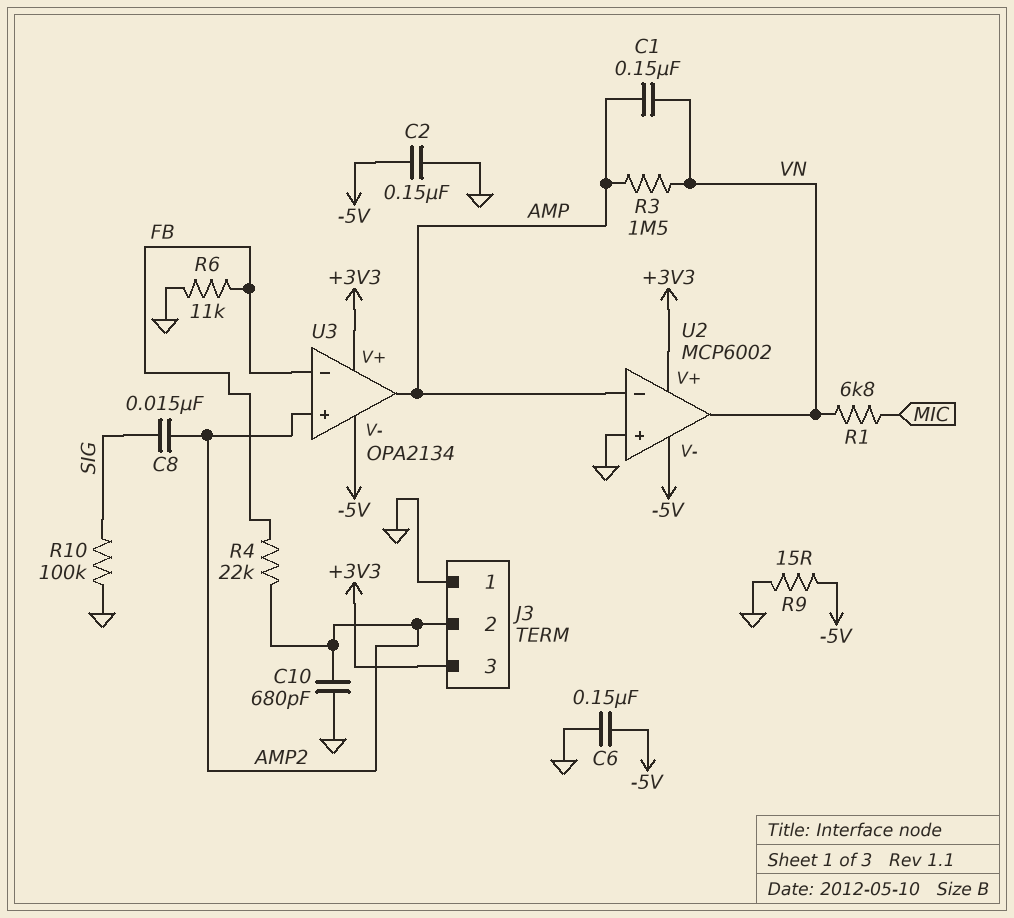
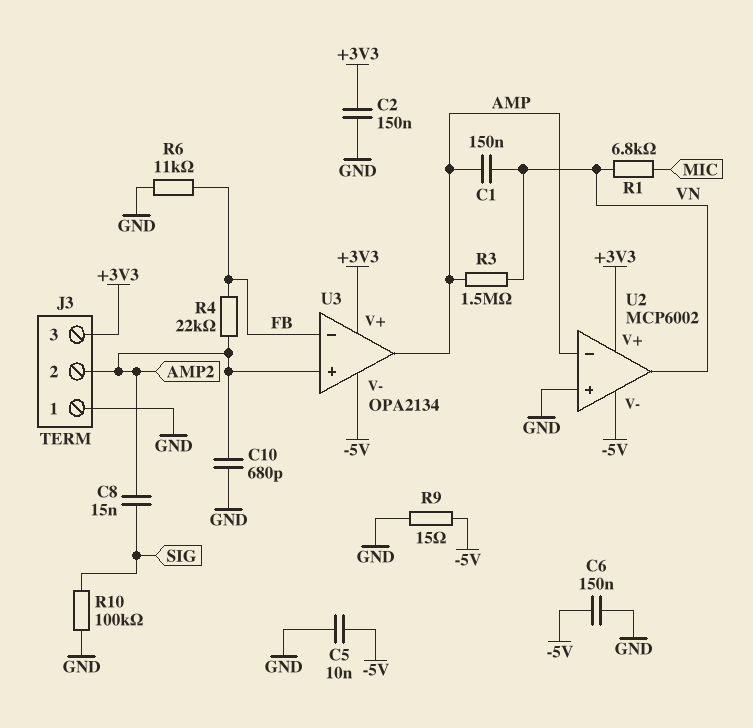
C2: 150nF (-5V, GND) -> 150nF (+3V3, GND)
C5: none -> 10nF (-5V, GND)

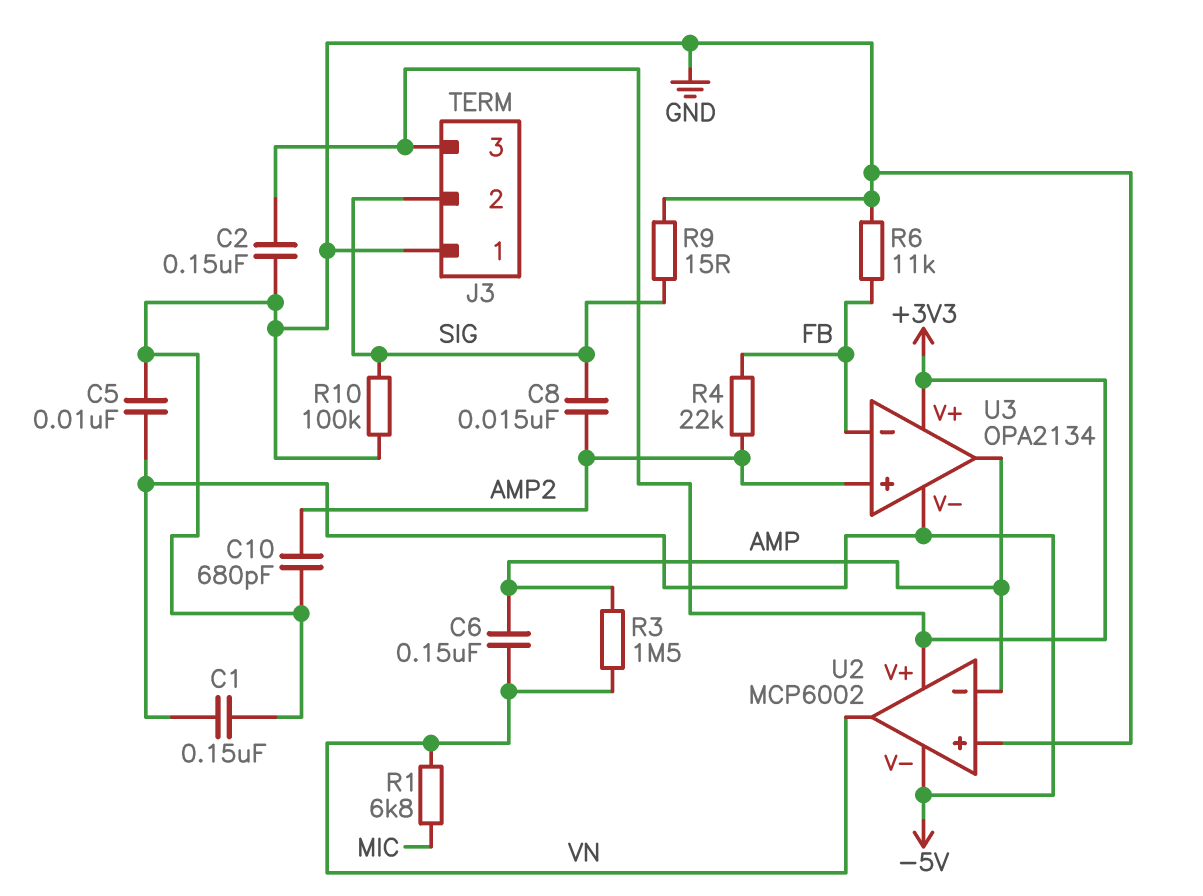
C1: 150nF (AMP, VN) -> 150nF (-5V, GND)
C6: 150nF (-5V, GND) -> 150nF (AMP, VN)
J3 pin 2: AMP2 -> SIG
R9: 15 (-5V, GND) -> 15 (GND, SIG)

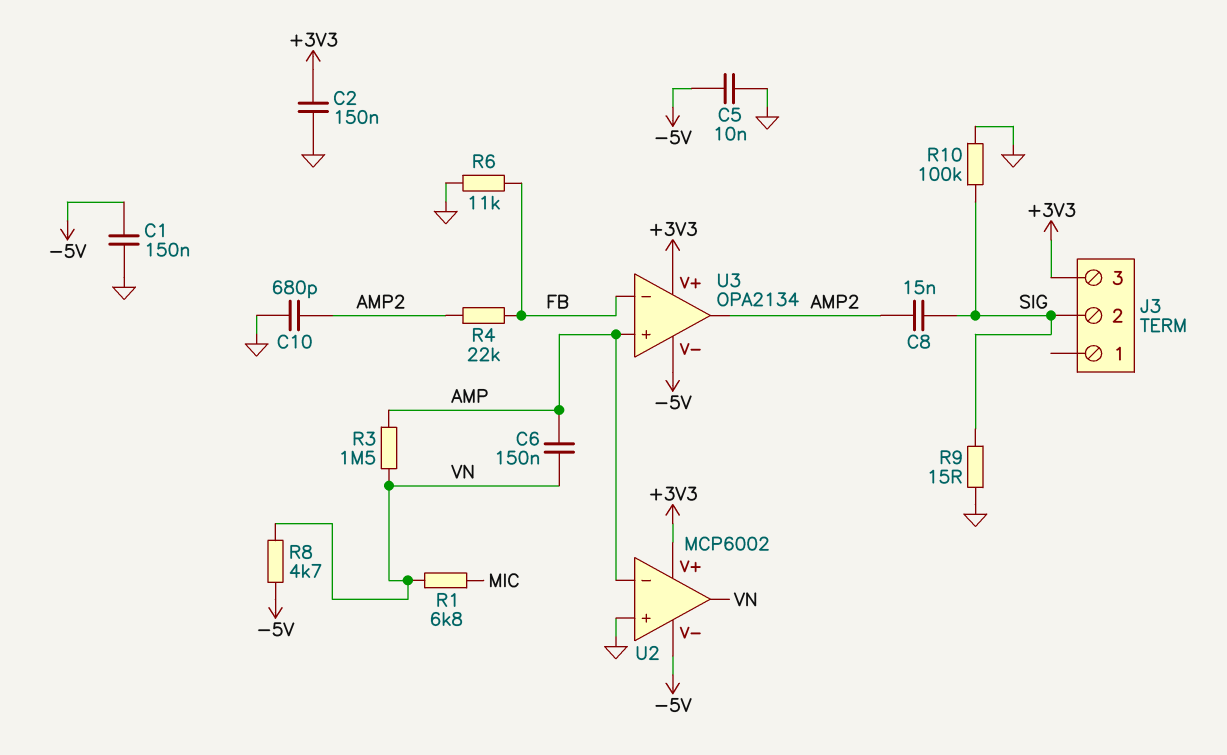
J3 pin 1: GND -> none
R8: none -> 4.7k (-5V, VN)
U3 pin in+: AMP2 -> AMP
U3 pin out: AMP -> AMP2

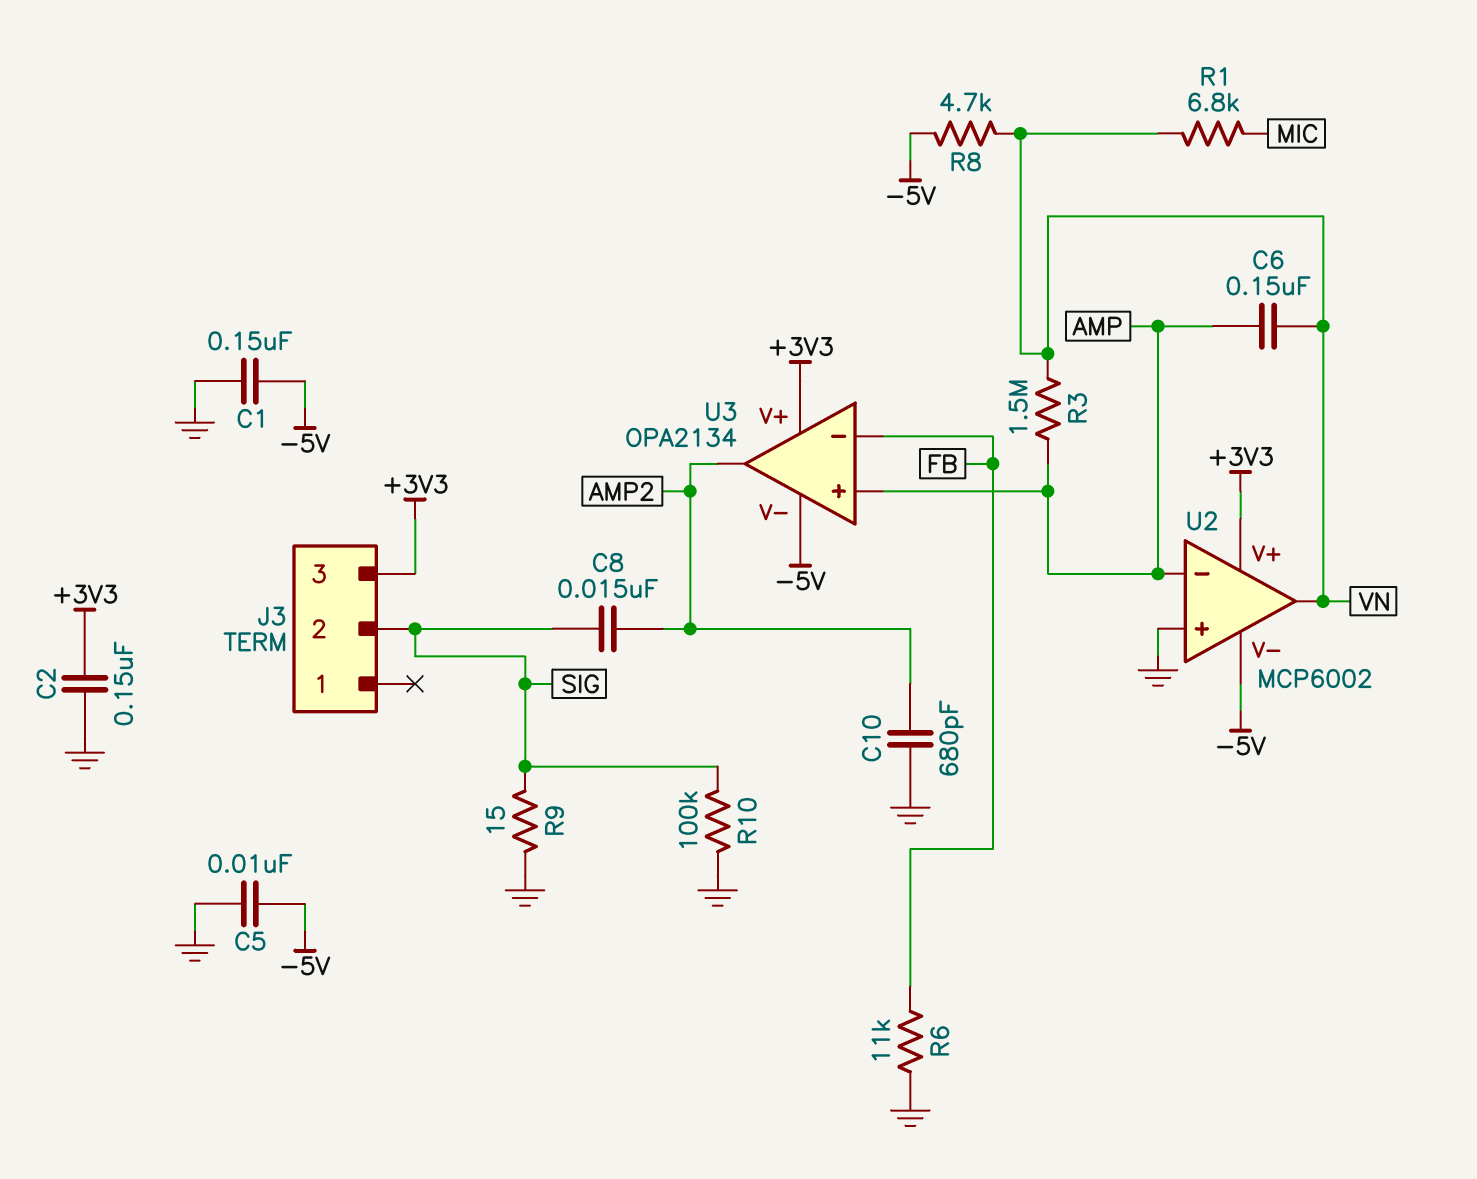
R4: 22k (AMP2, FB) -> none

